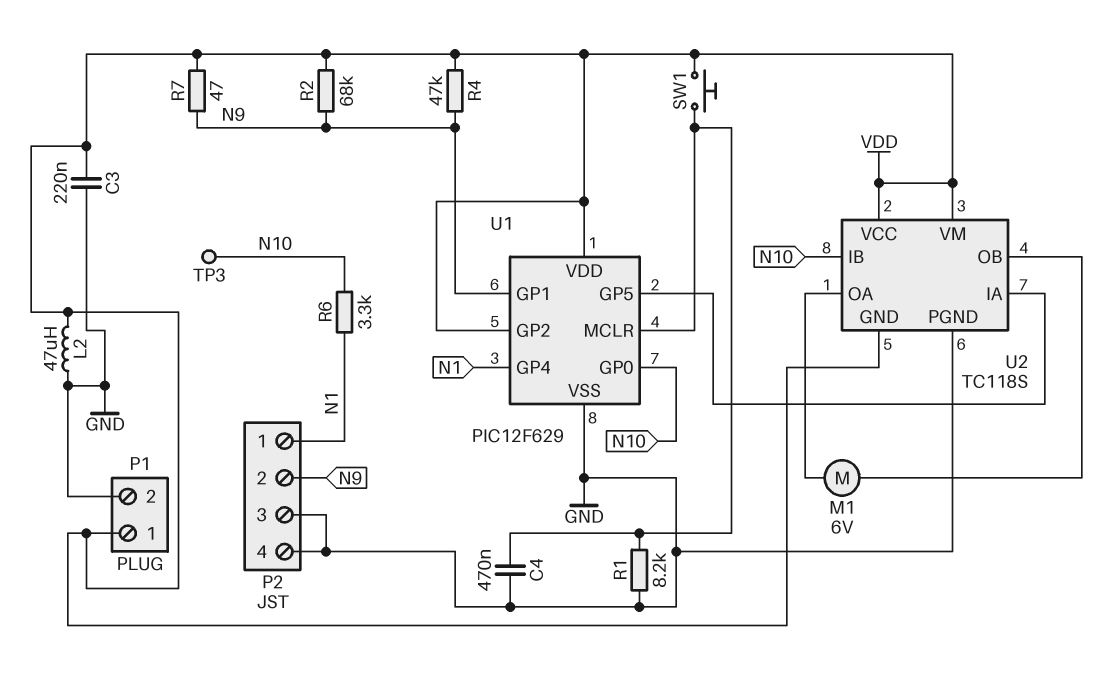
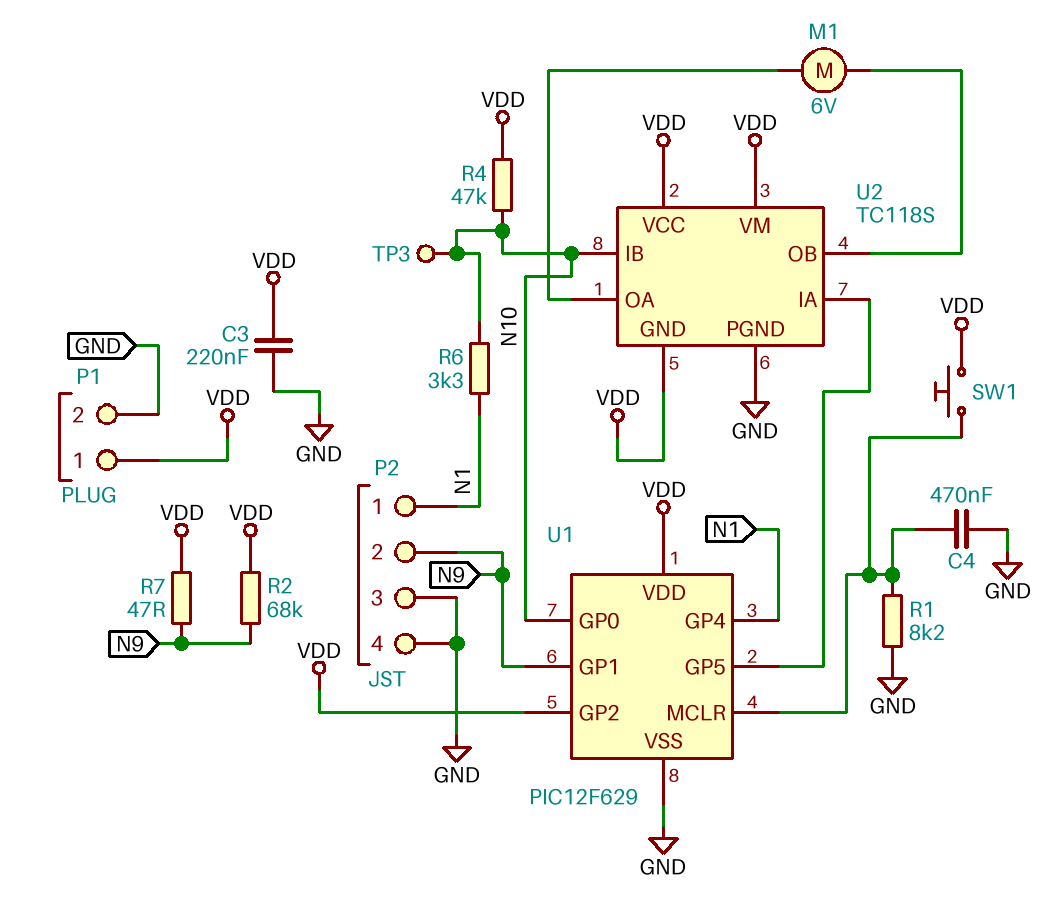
L2: 47uH (GND, VDD) -> none
R4: 47k (N9, VDD) -> 47k (N10, VDD)

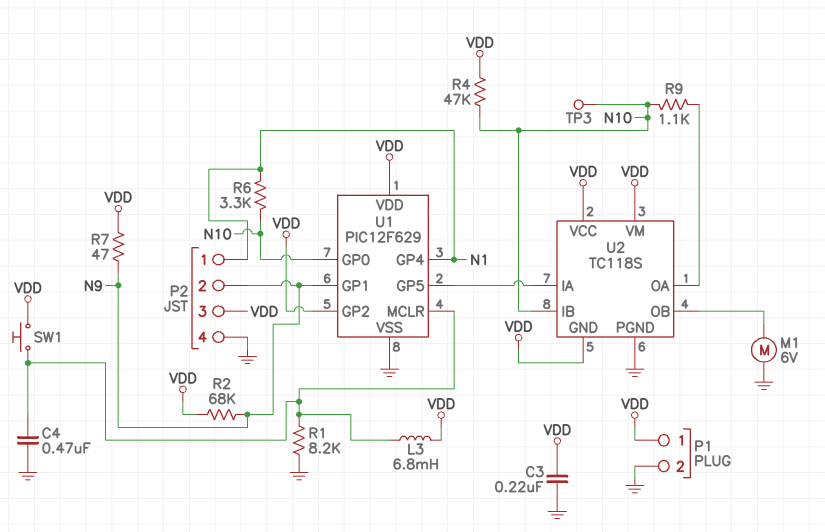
L3: none -> 6.8mH (U1/MCLR, VDD)
M1: motor 6V (U2/OA, U2/OB) -> motor 6V (GND, U2/OB)
P2 pin 3: GND -> VDD
R9: none -> 1.1k (N10, U2/OA)

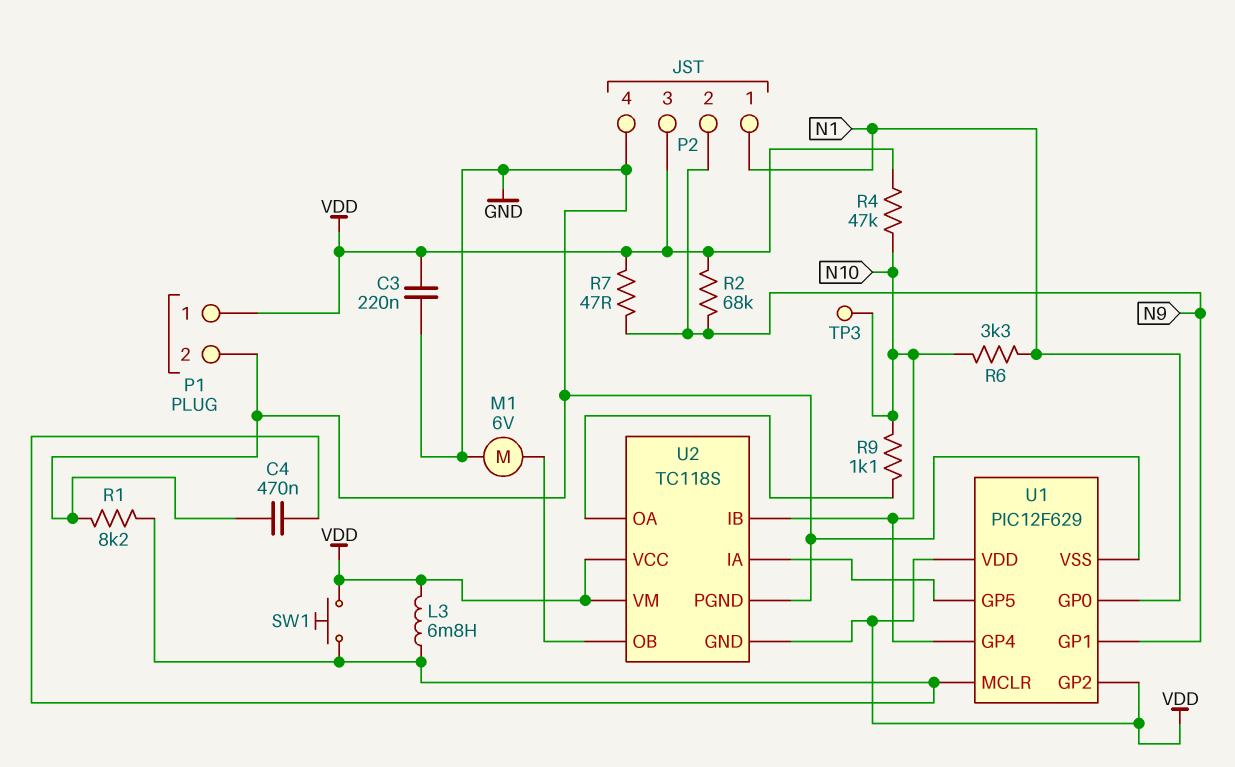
U1 pin GP0: N10 -> N1
U1 pin GP4: N1 -> N10

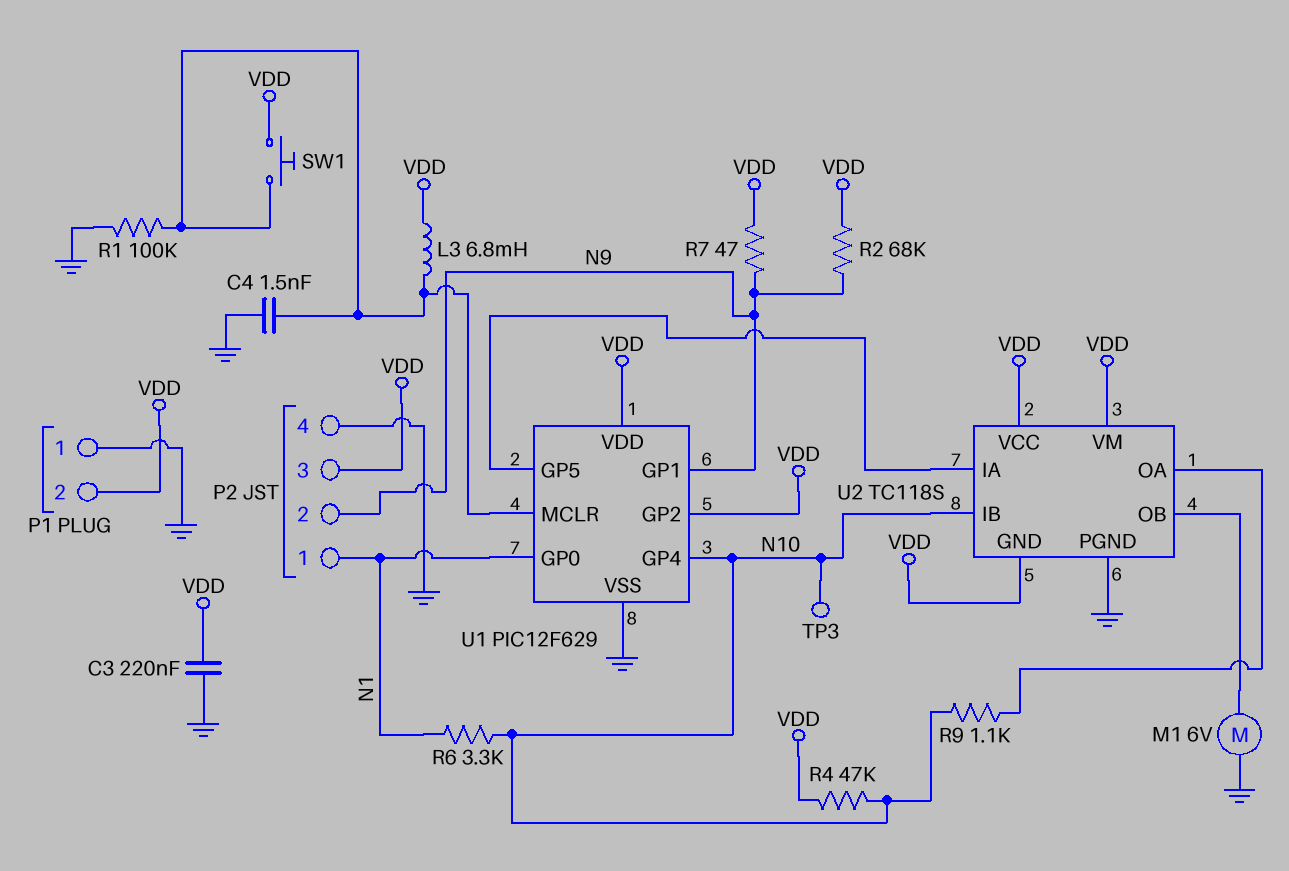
C4: 470nF (GND, U1/MCLR) -> 1.5nF (GND, U1/MCLR)
P1 pin 1: VDD -> GND
P1 pin 2: GND -> VDD
R1: 8.2k (GND, U1/MCLR) -> 100k (GND, U1/MCLR)

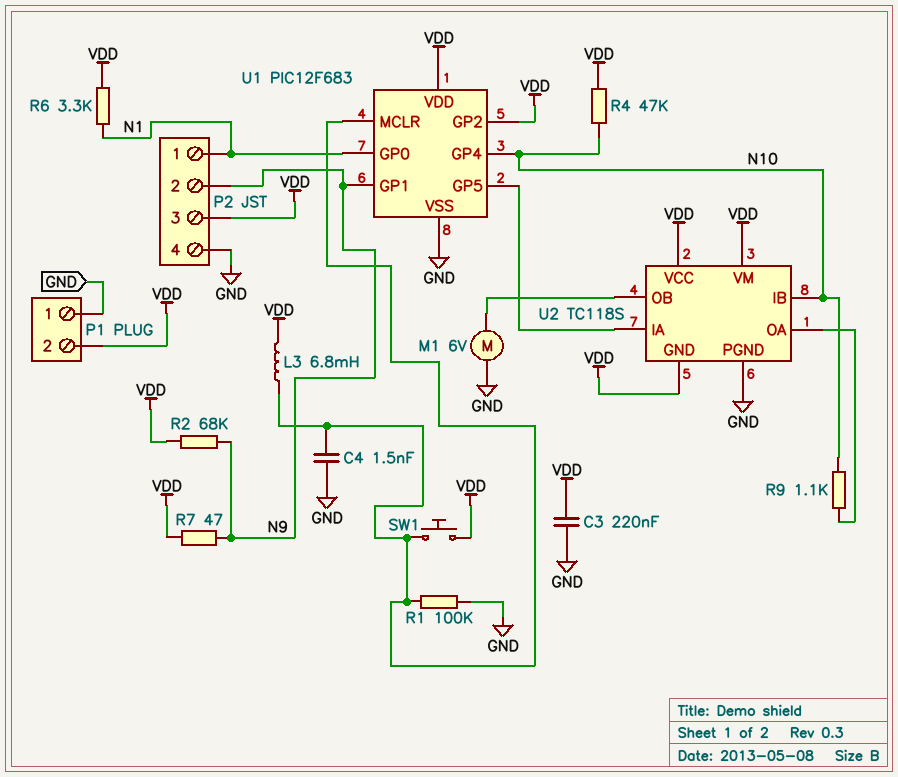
R6: 3.3k (N1, N10) -> 3.3k (N1, VDD)
TP3: test point (N10) -> none
U1: PIC12F629 -> PIC12F683

